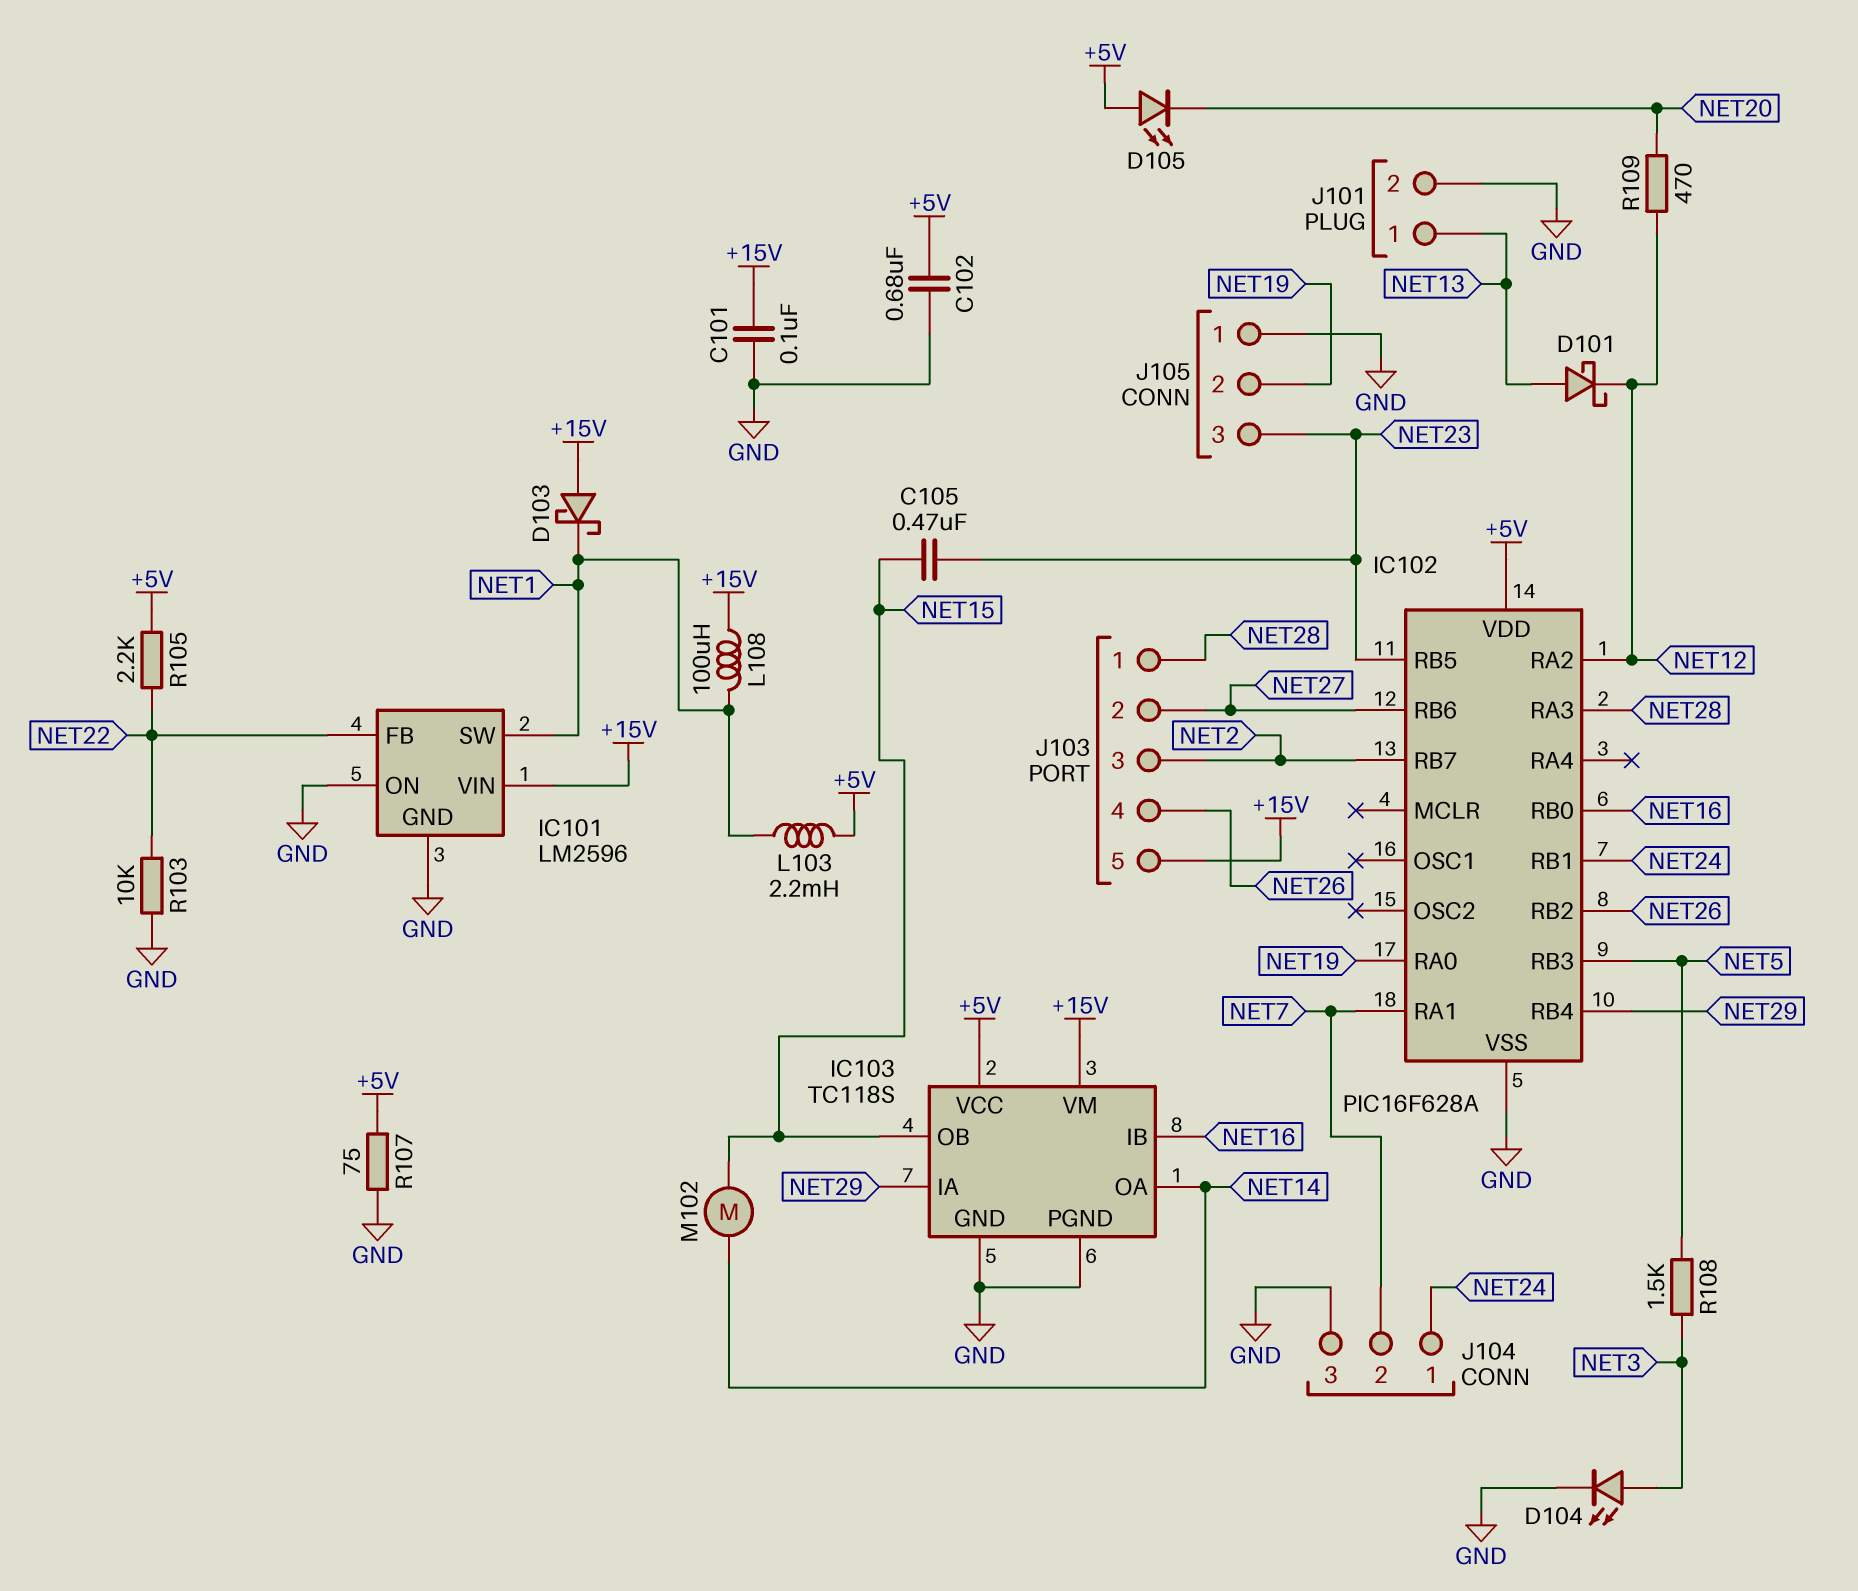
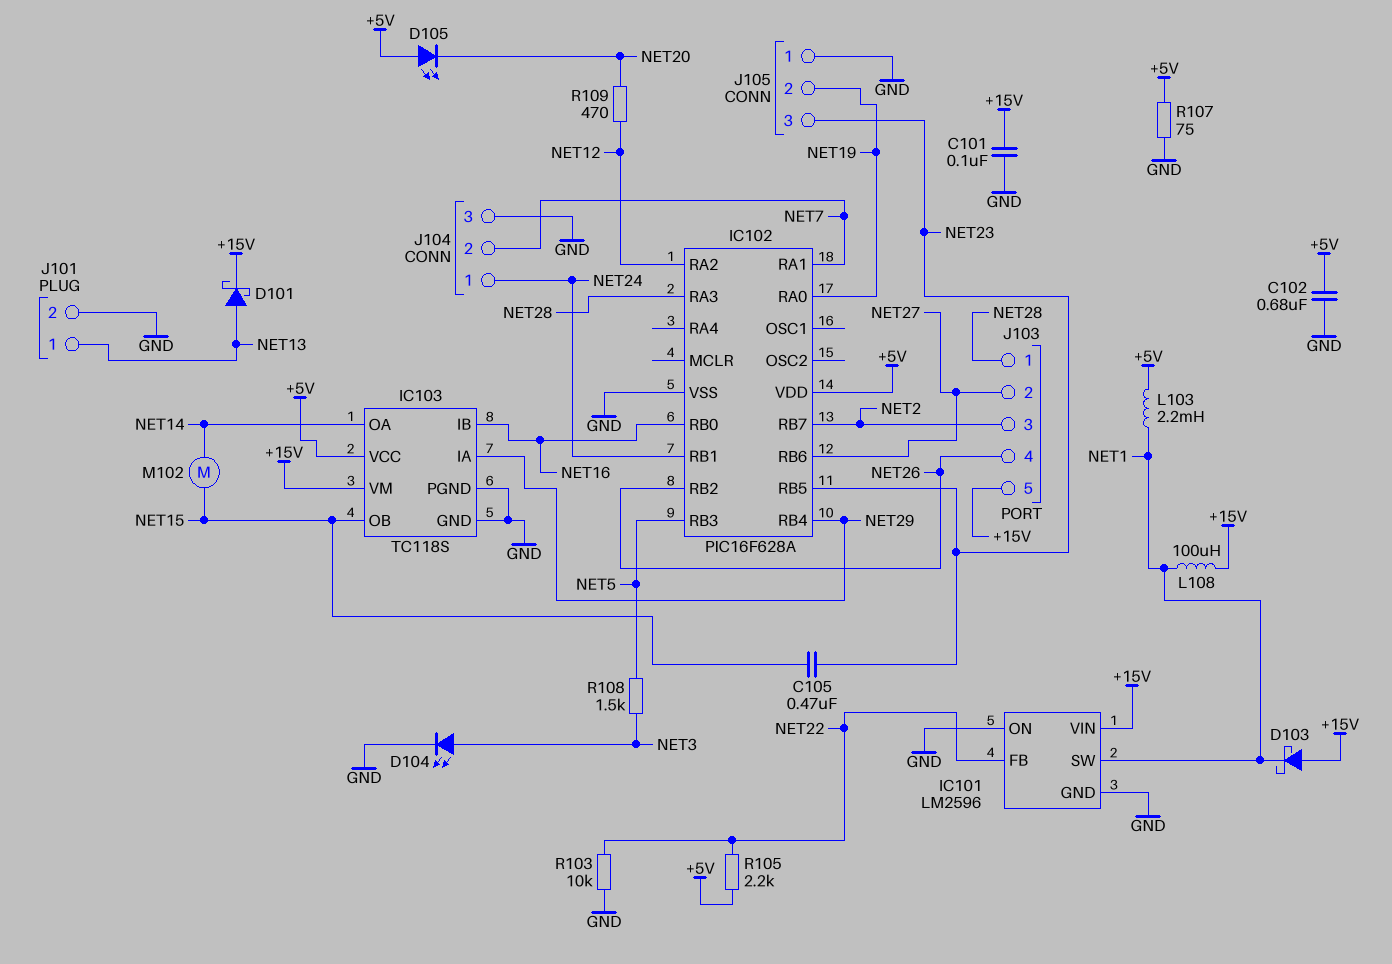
D101: schottky (A NET13, K NET12) -> schottky (A NET13, K +15V)

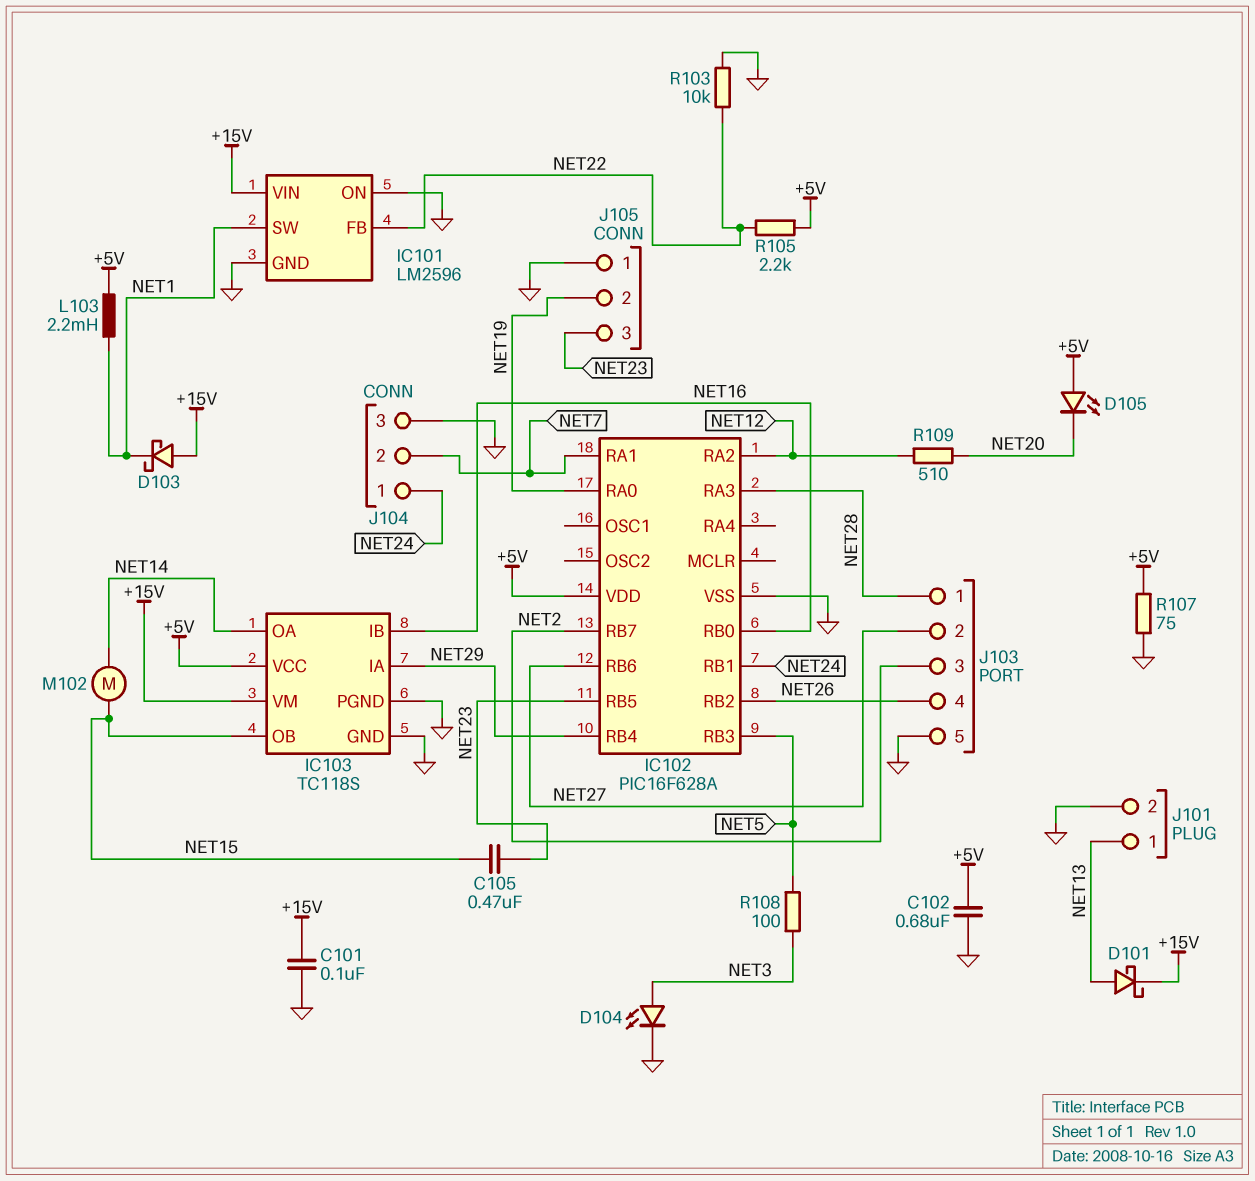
J103 pin 5: +15V -> GND
L108: 100uH (+15V, NET1) -> none
R108: 1.5k (NET3, NET5) -> 100 (NET3, NET5)
R109: 470 (NET12, NET20) -> 510 (NET12, NET20)

